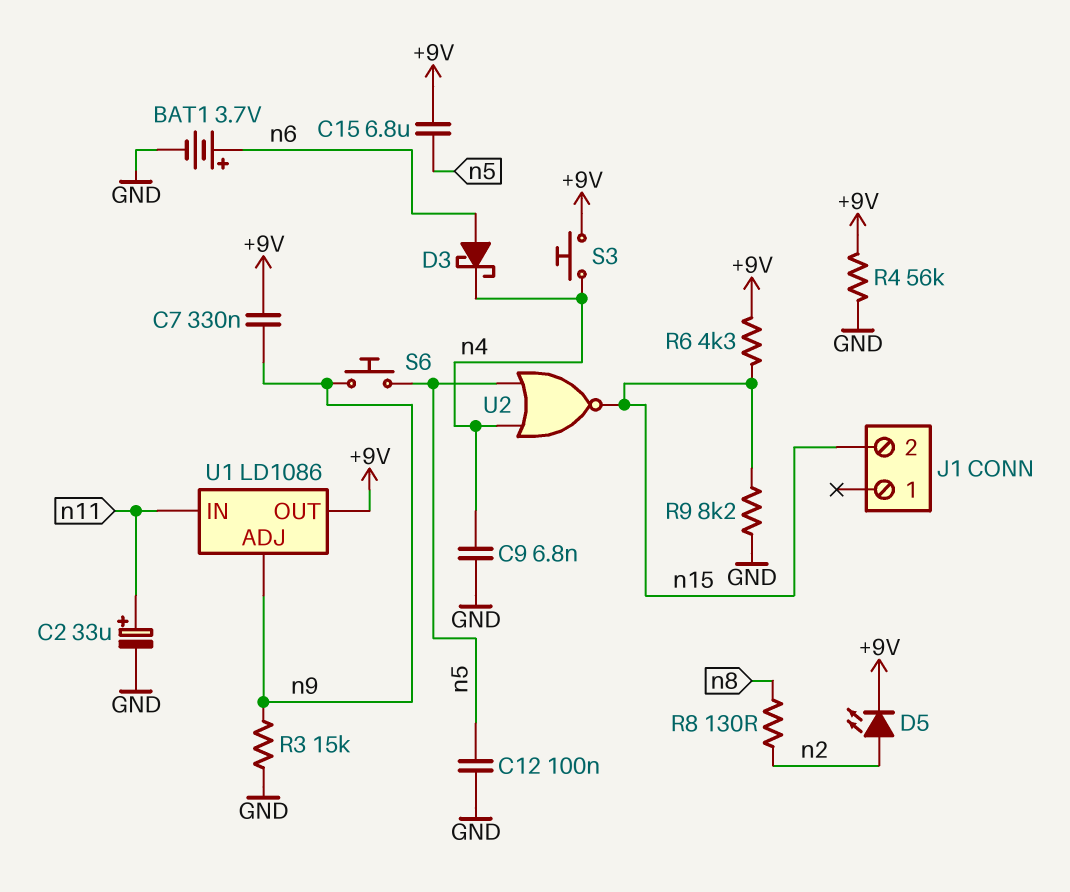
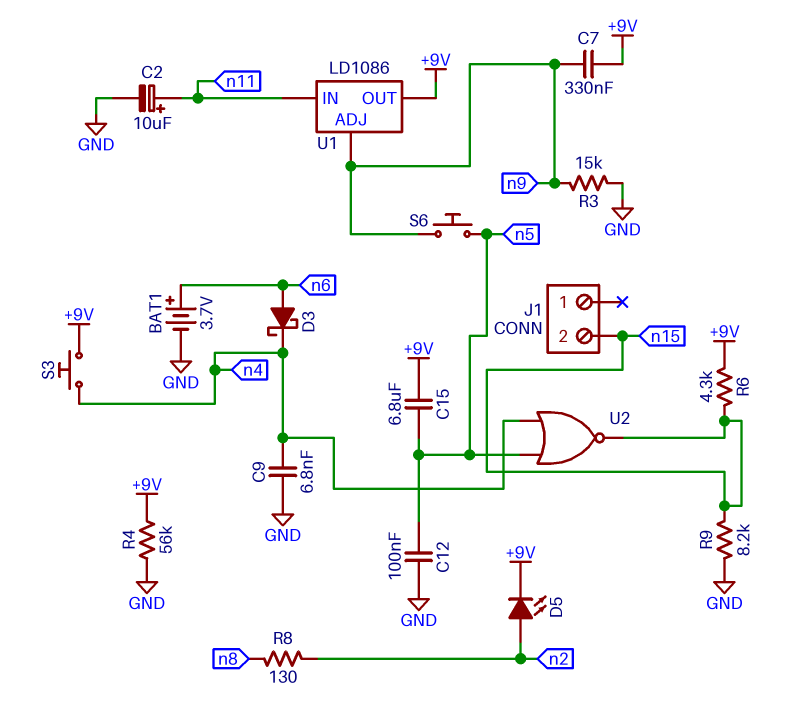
C2: 33uF (plus n11, minus GND) -> 10uF (plus n11, minus GND)

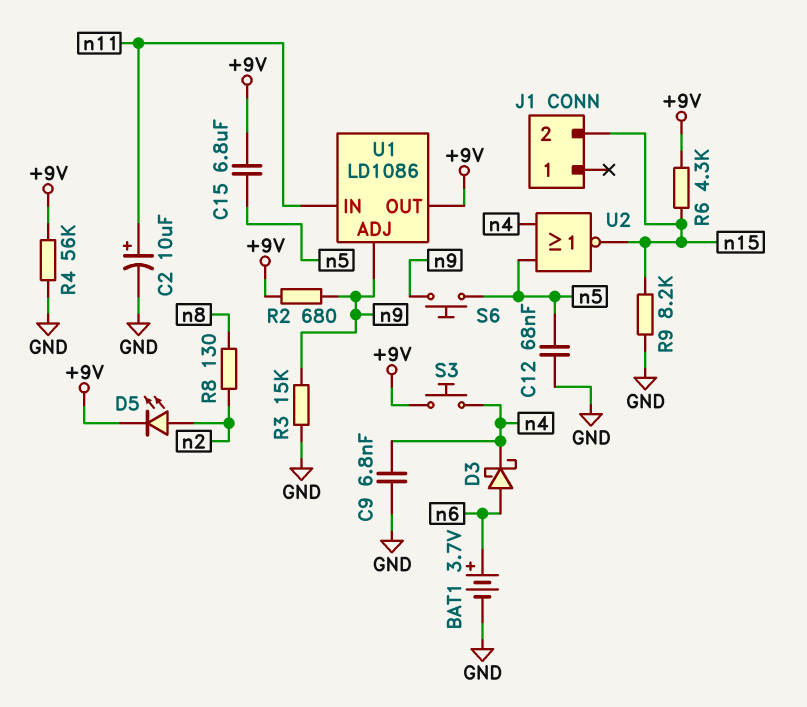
C7: 330nF (+9V, n9) -> none
C12: 100nF (GND, n5) -> 68nF (GND, n5)
R2: none -> 680 (+9V, n9)

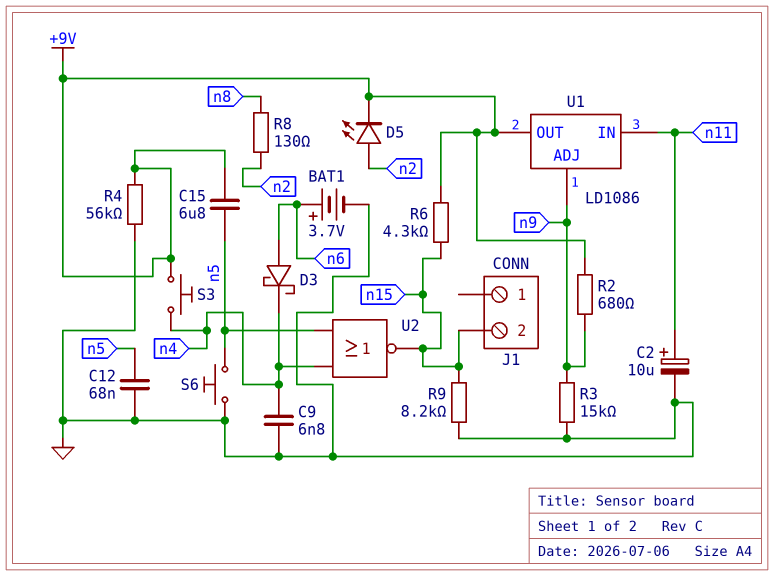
S6: button (n5, n9) -> button (GND, n5)

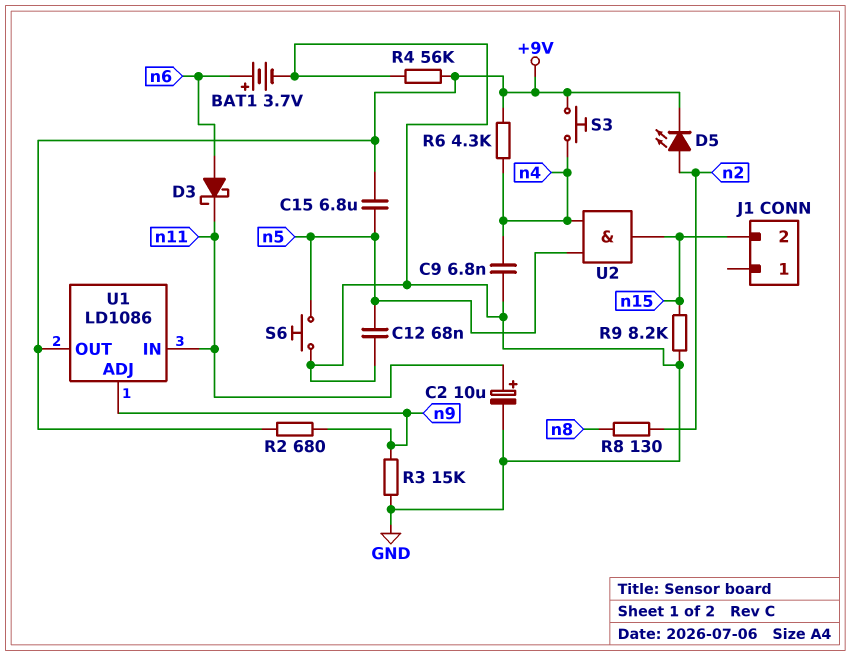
D3: schottky (A n6, K n4) -> schottky (A n6, K n11)
R6: 4.3k (+9V, n15) -> 4.3k (+9V, n4)
U2: NOR (in n4, in n5, out n15) -> AND (in n4, in n5, out n15)

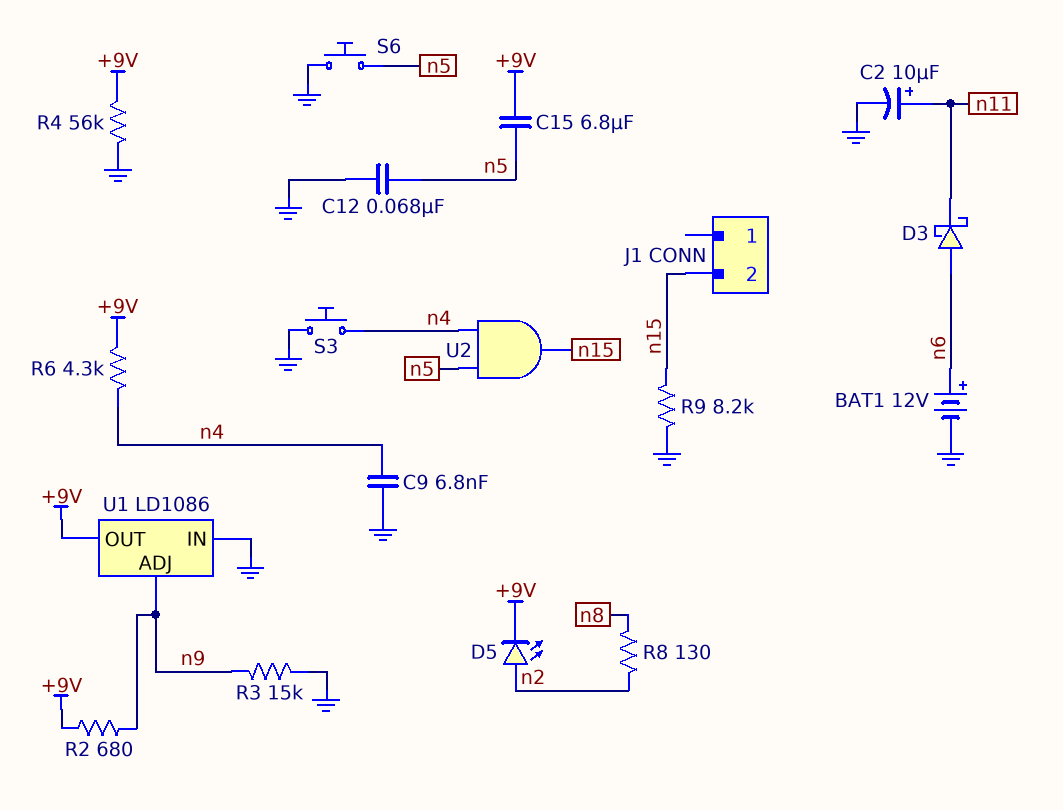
BAT1: 3.7V (plus n6, minus GND) -> 12V (plus n6, minus GND)
S3: button (+9V, n4) -> button (GND, n4)
U1 pin IN: n11 -> GND

